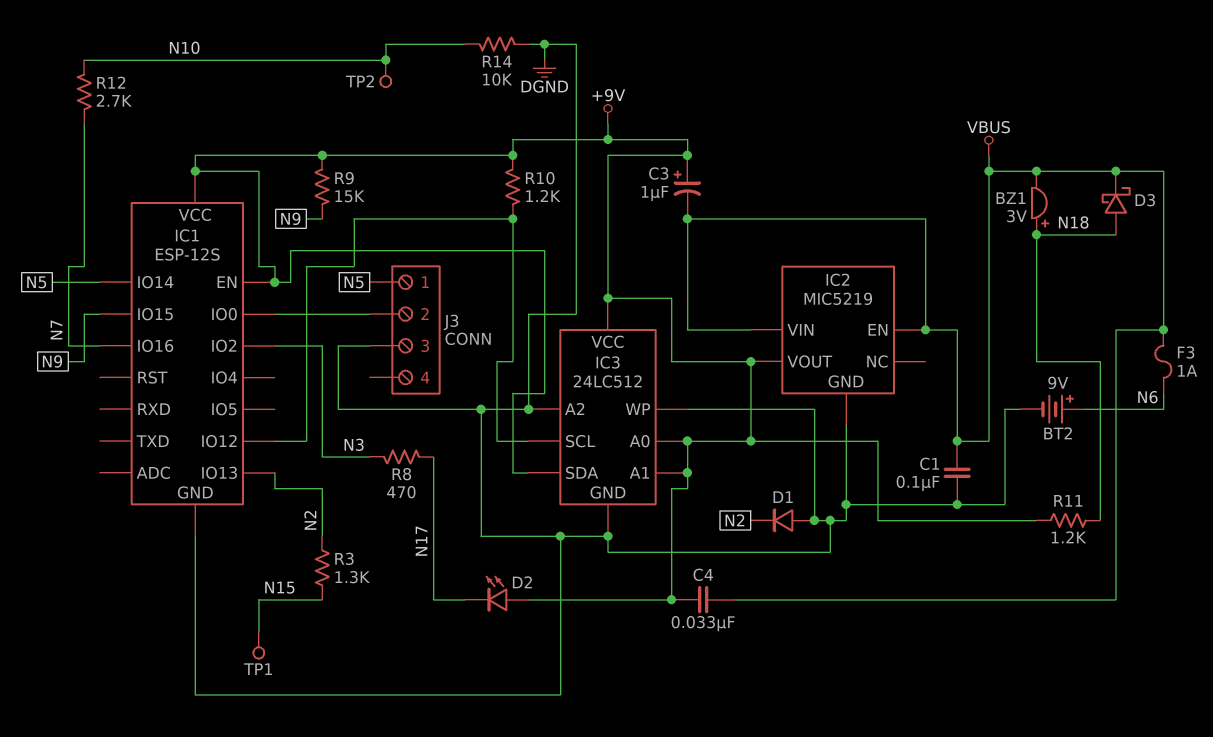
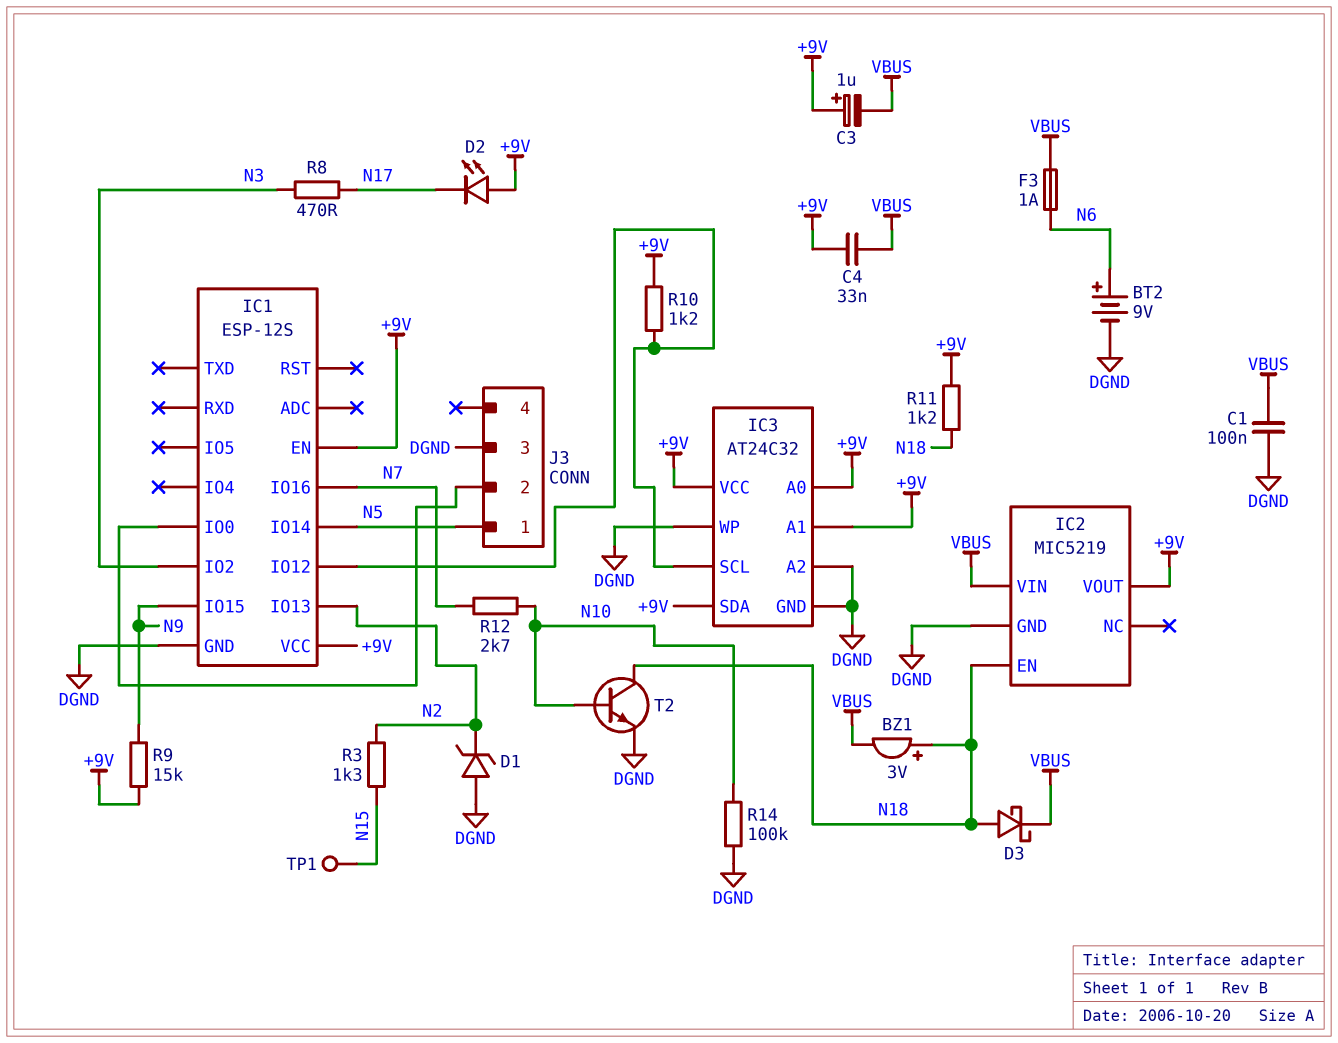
D1: diode (A DGND, K N2) -> zener (A DGND, K N2)
IC2 pin EN: VBUS -> N18
IC3: 24LC512 -> AT24C32
R14: 10k (DGND, N10) -> 100k (DGND, N10)
T2: none -> NPN (B N10, C N18, E DGND)
TP2: test point (N10) -> none

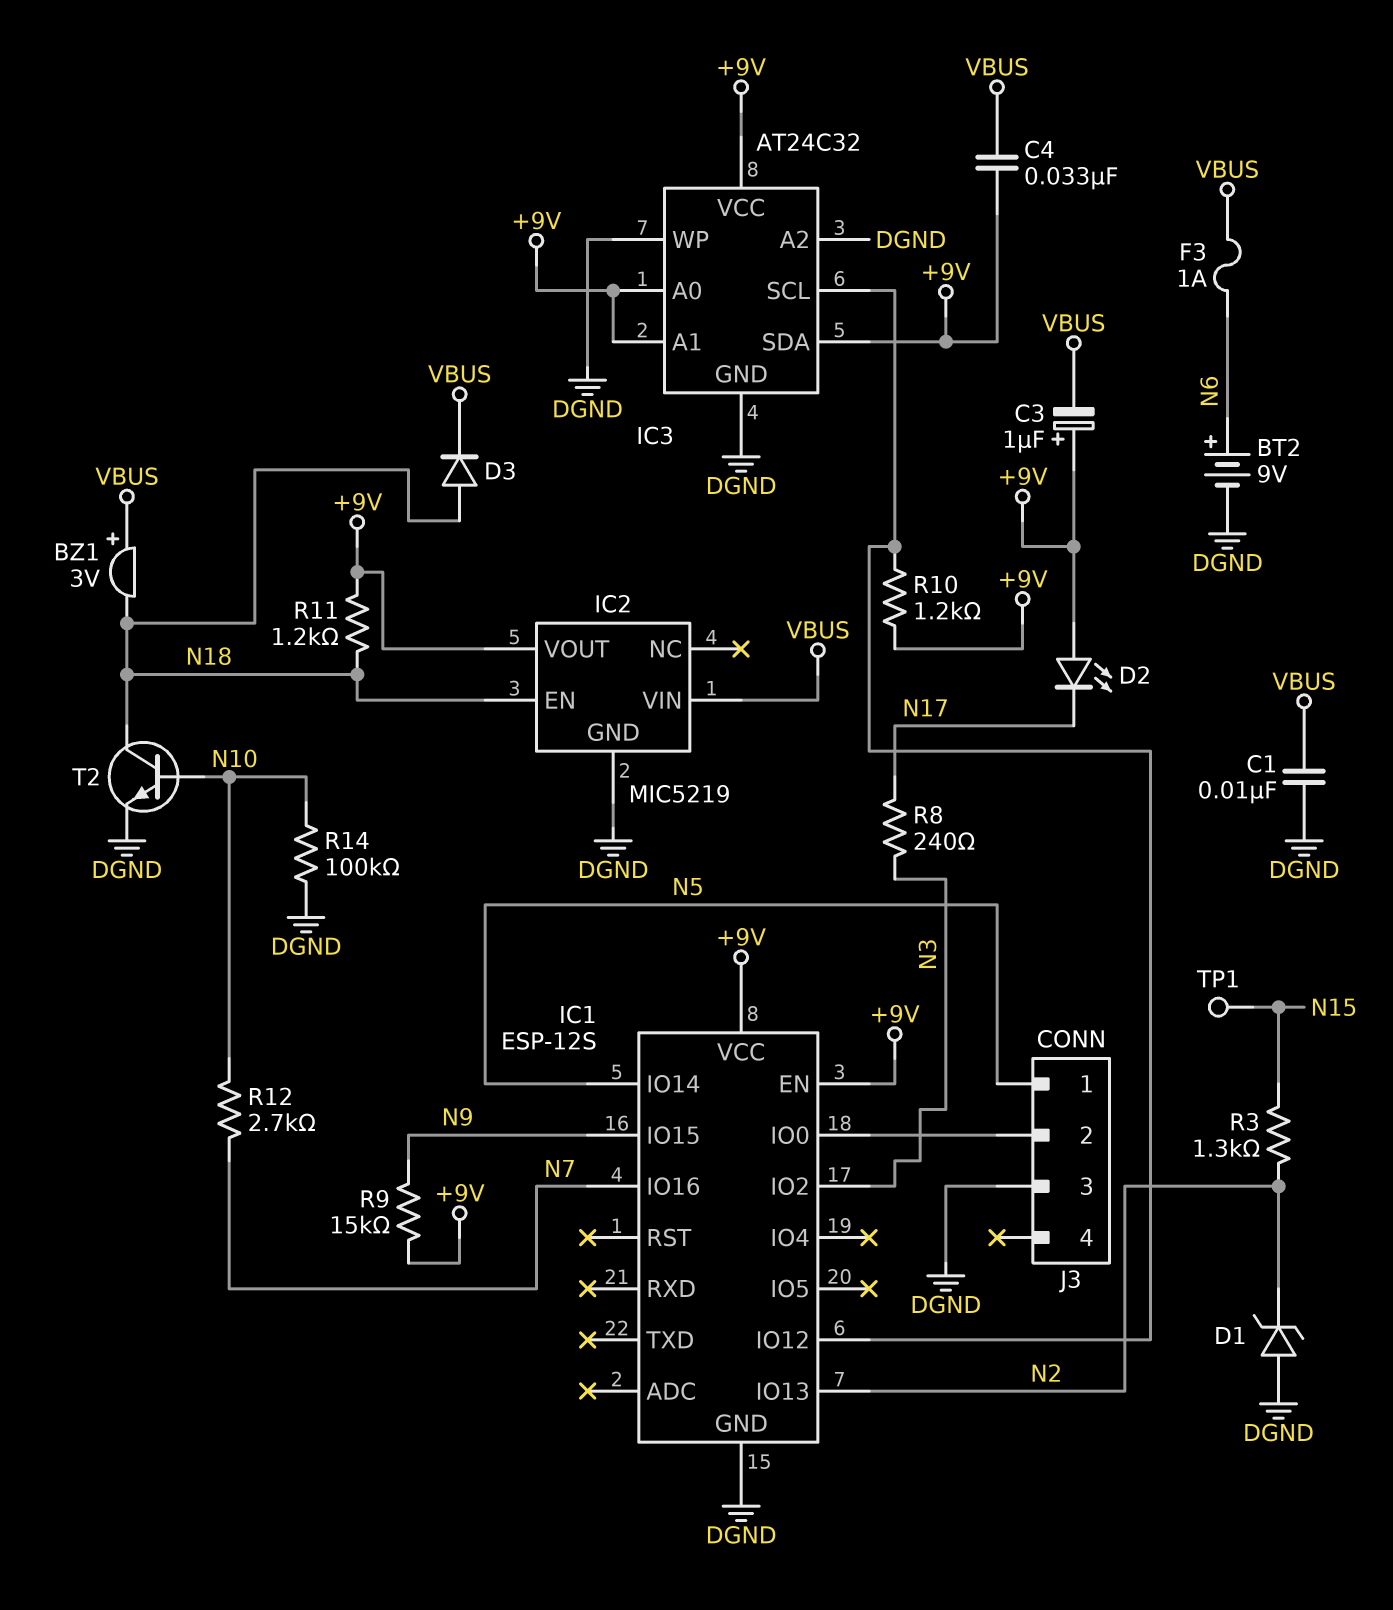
BZ1: buzzer 3V (plus N18, minus VBUS) -> buzzer 3V (plus VBUS, minus N18)
C1: 100nF (DGND, VBUS) -> 10nF (DGND, VBUS)
D3: schottky (A N18, K VBUS) -> diode (A N18, K VBUS)
R8: 470 (N3, N17) -> 240 (N3, N17)

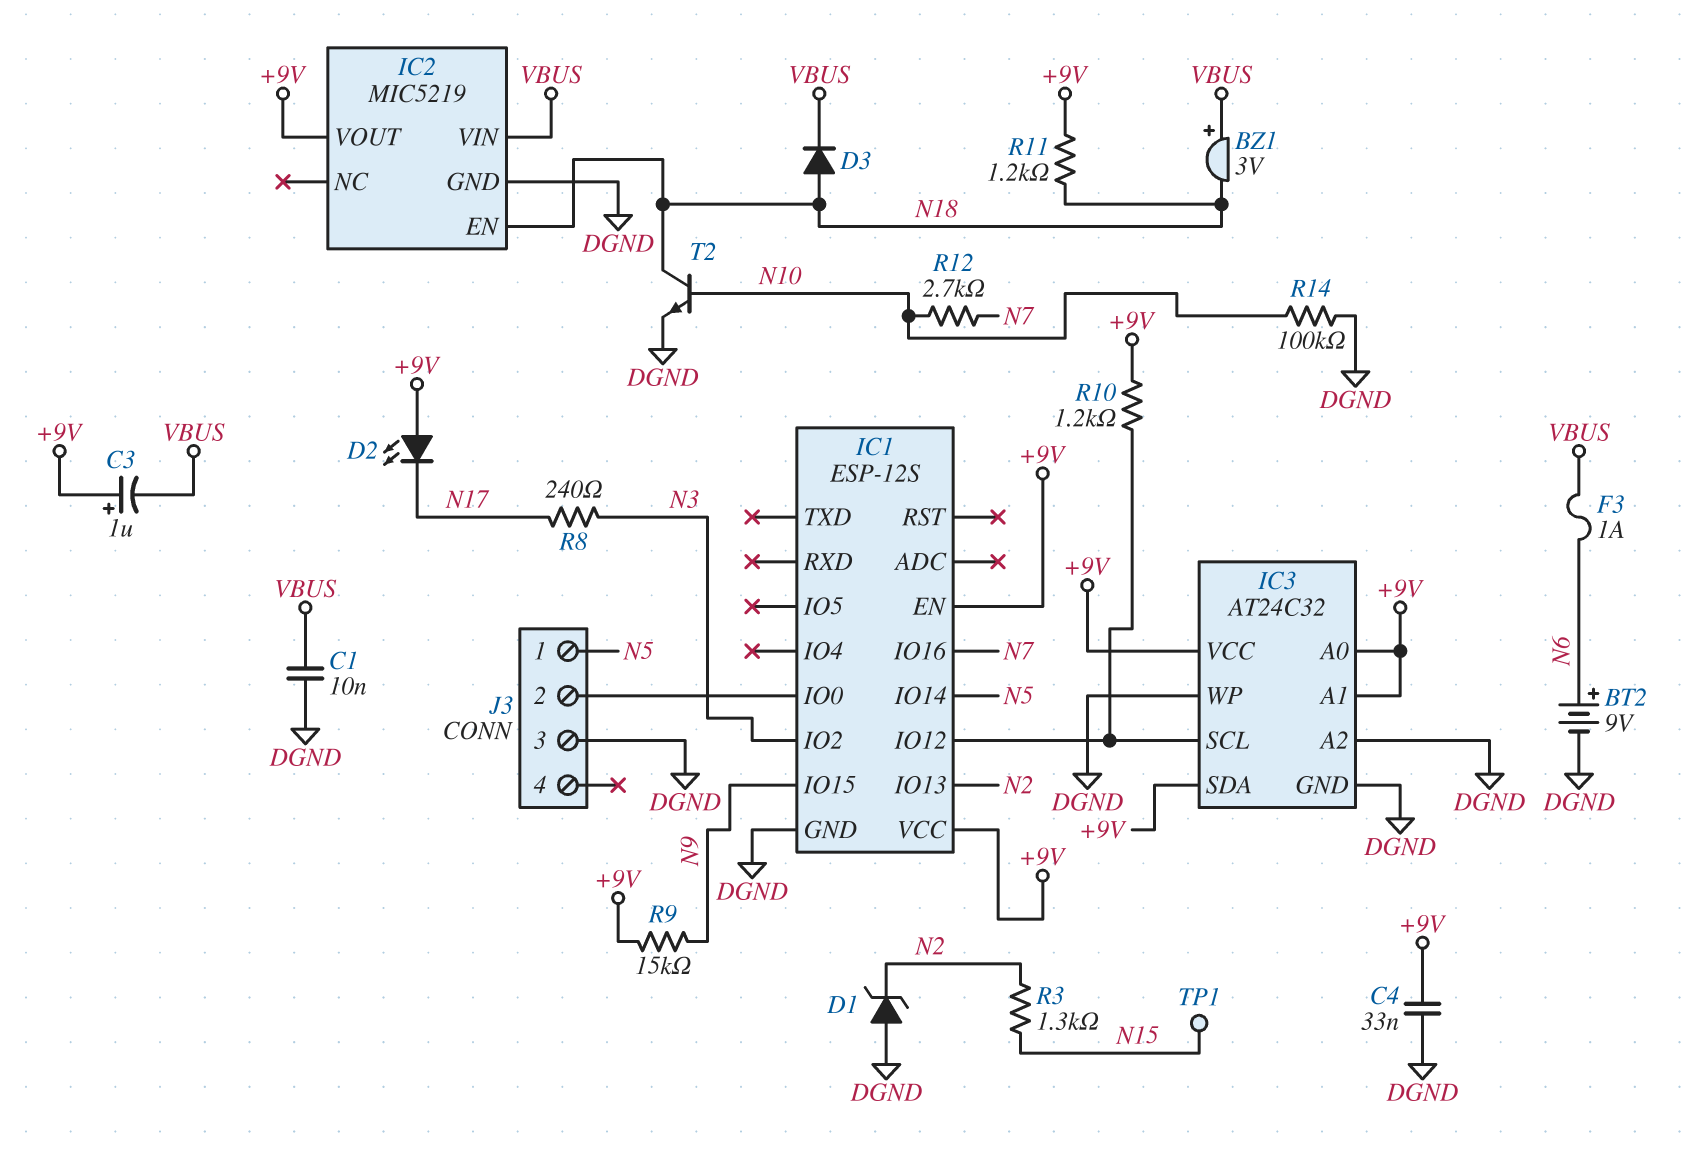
C4: 33nF (+9V, VBUS) -> 33nF (+9V, DGND)

